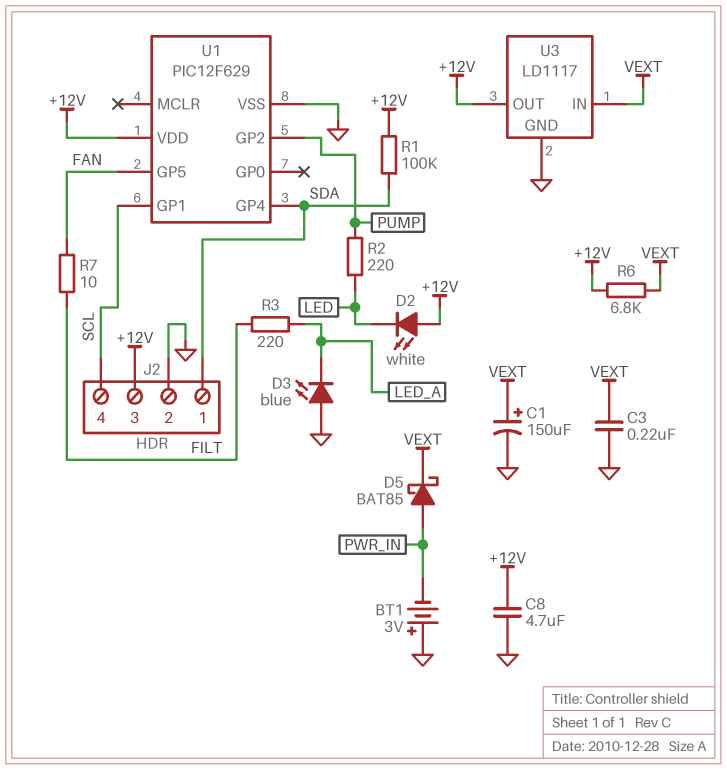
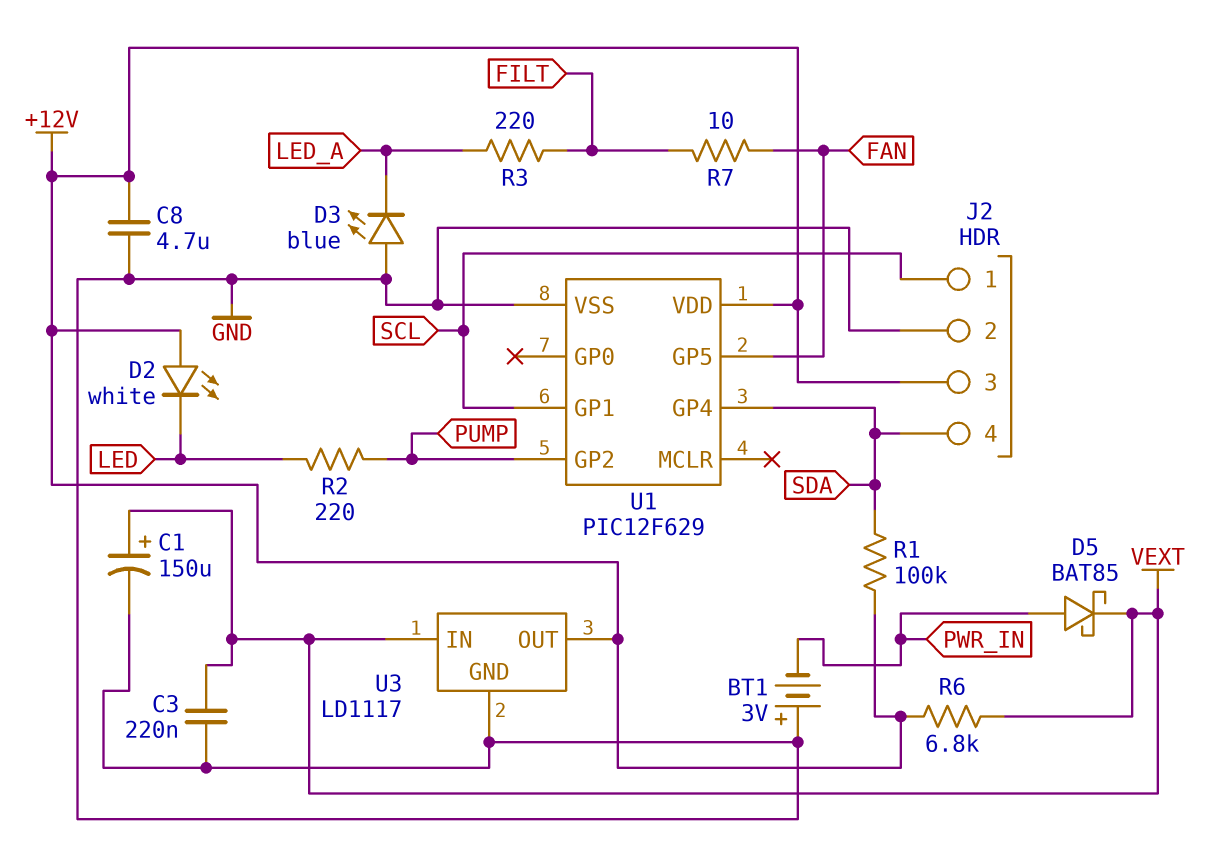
J2 pin 1: SDA -> SCL
J2 pin 4: SCL -> SDA

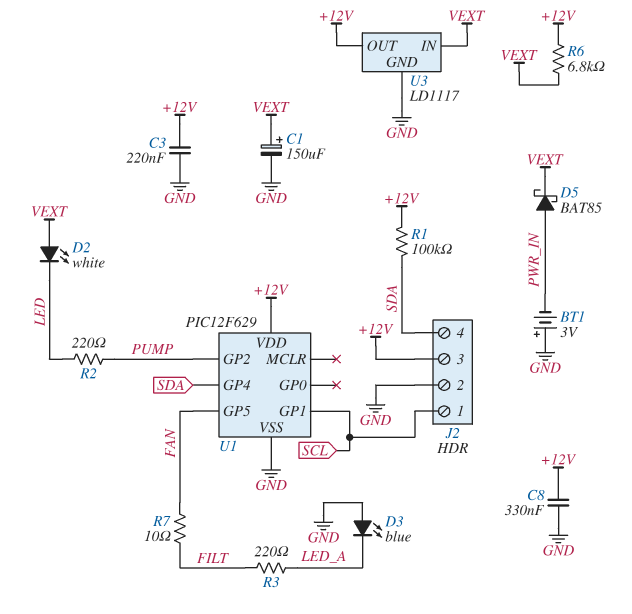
C3: 220nF (GND, VEXT) -> 220nF (+12V, GND)
C8: 4.7uF (+12V, GND) -> 330nF (+12V, GND)
D2: LED white (A +12V, K LED) -> LED white (A VEXT, K LED)

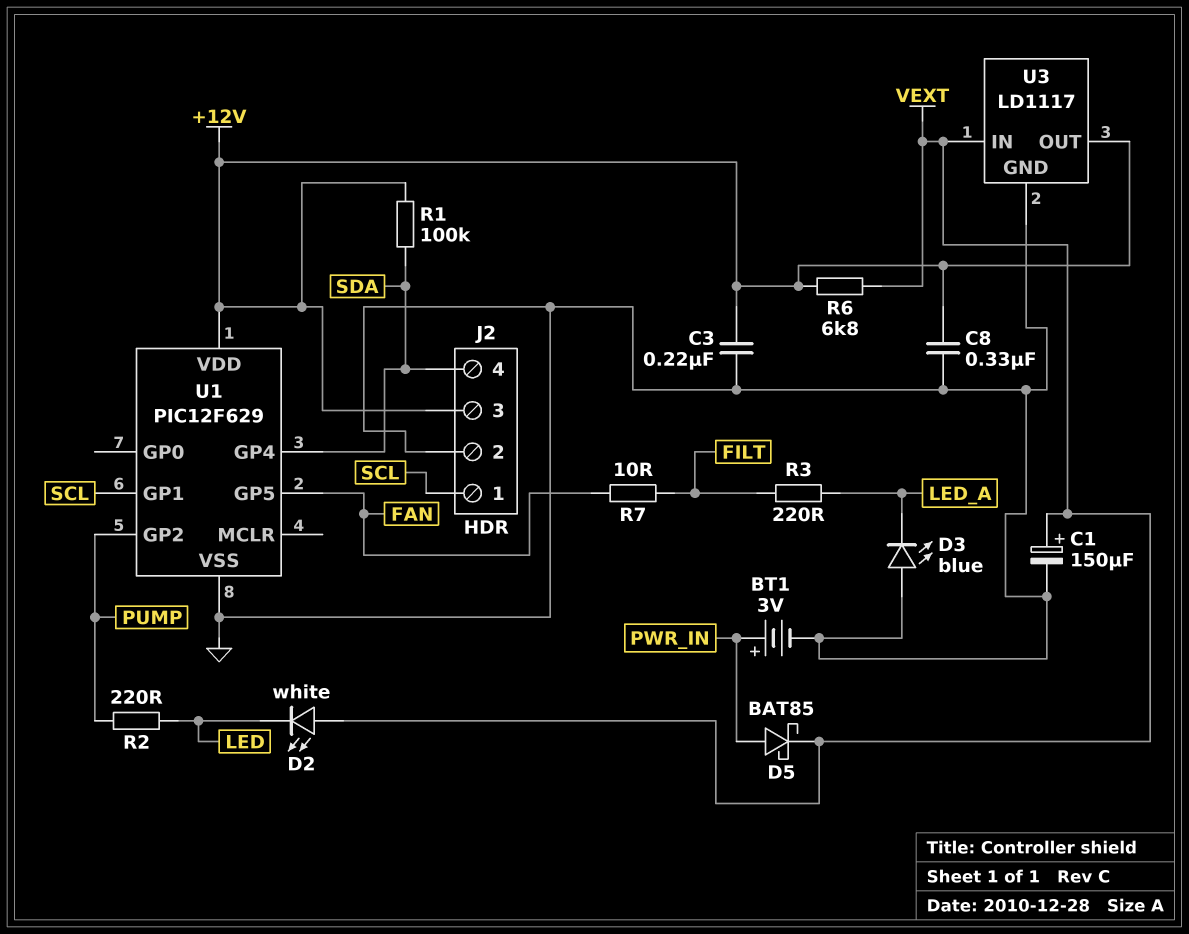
BT1: 3V (plus GND, minus PWR_IN) -> 3V (plus PWR_IN, minus GND)

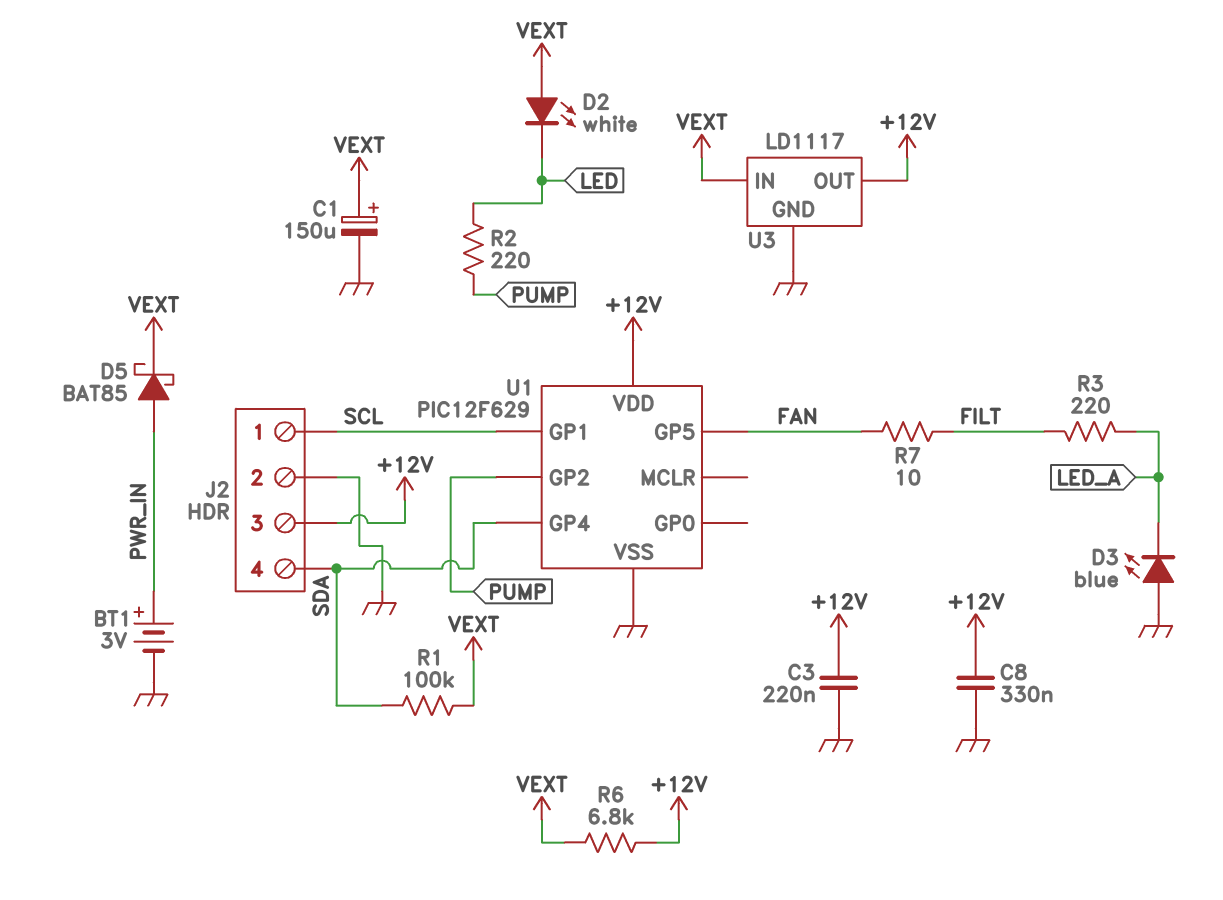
R1: 100k (+12V, SDA) -> 100k (SDA, VEXT)

